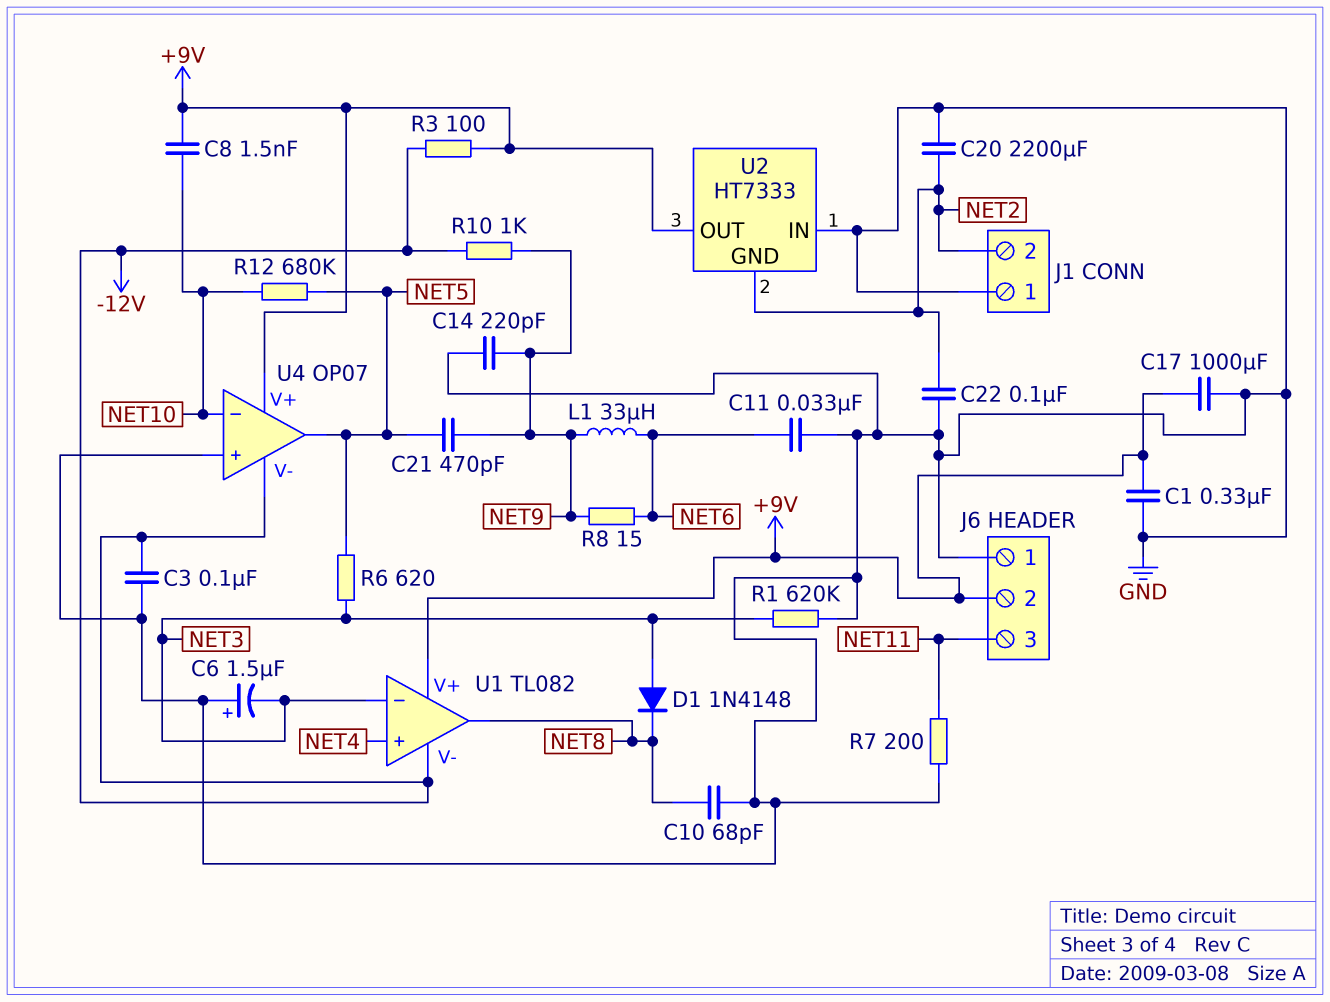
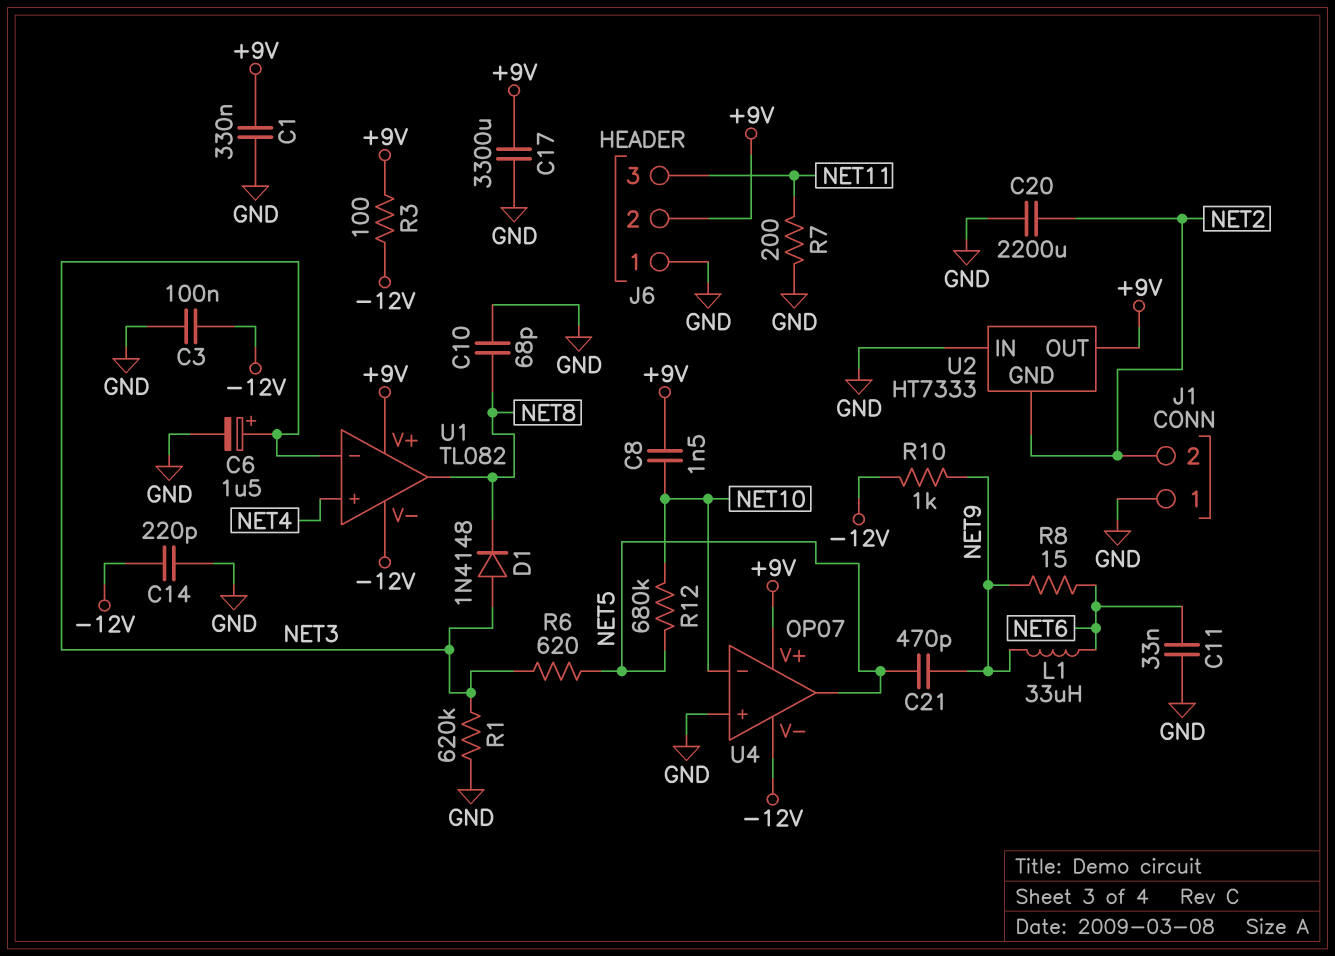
C6: 1.5uF (plus GND, minus NET3) -> 1.5uF (plus NET3, minus GND)
C14: 220pF (GND, NET9) -> 220pF (-12V, GND)
C17: 1000uF (+9V, GND) -> 3300uF (+9V, GND)
C22: 100nF (GND, NET2) -> none

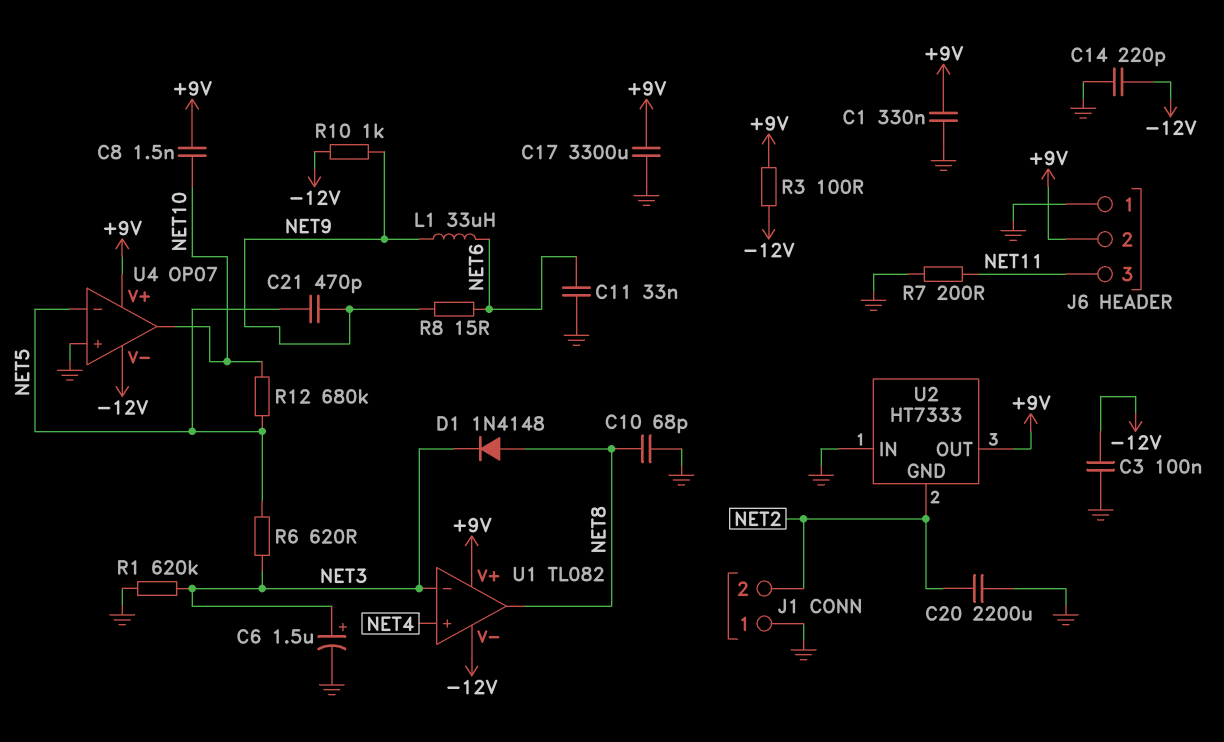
D1: diode 1N4148 (A NET3, K NET8) -> diode 1N4148 (A NET8, K NET3)
U4 pin in-: NET10 -> NET5
U4 pin out: NET5 -> NET10

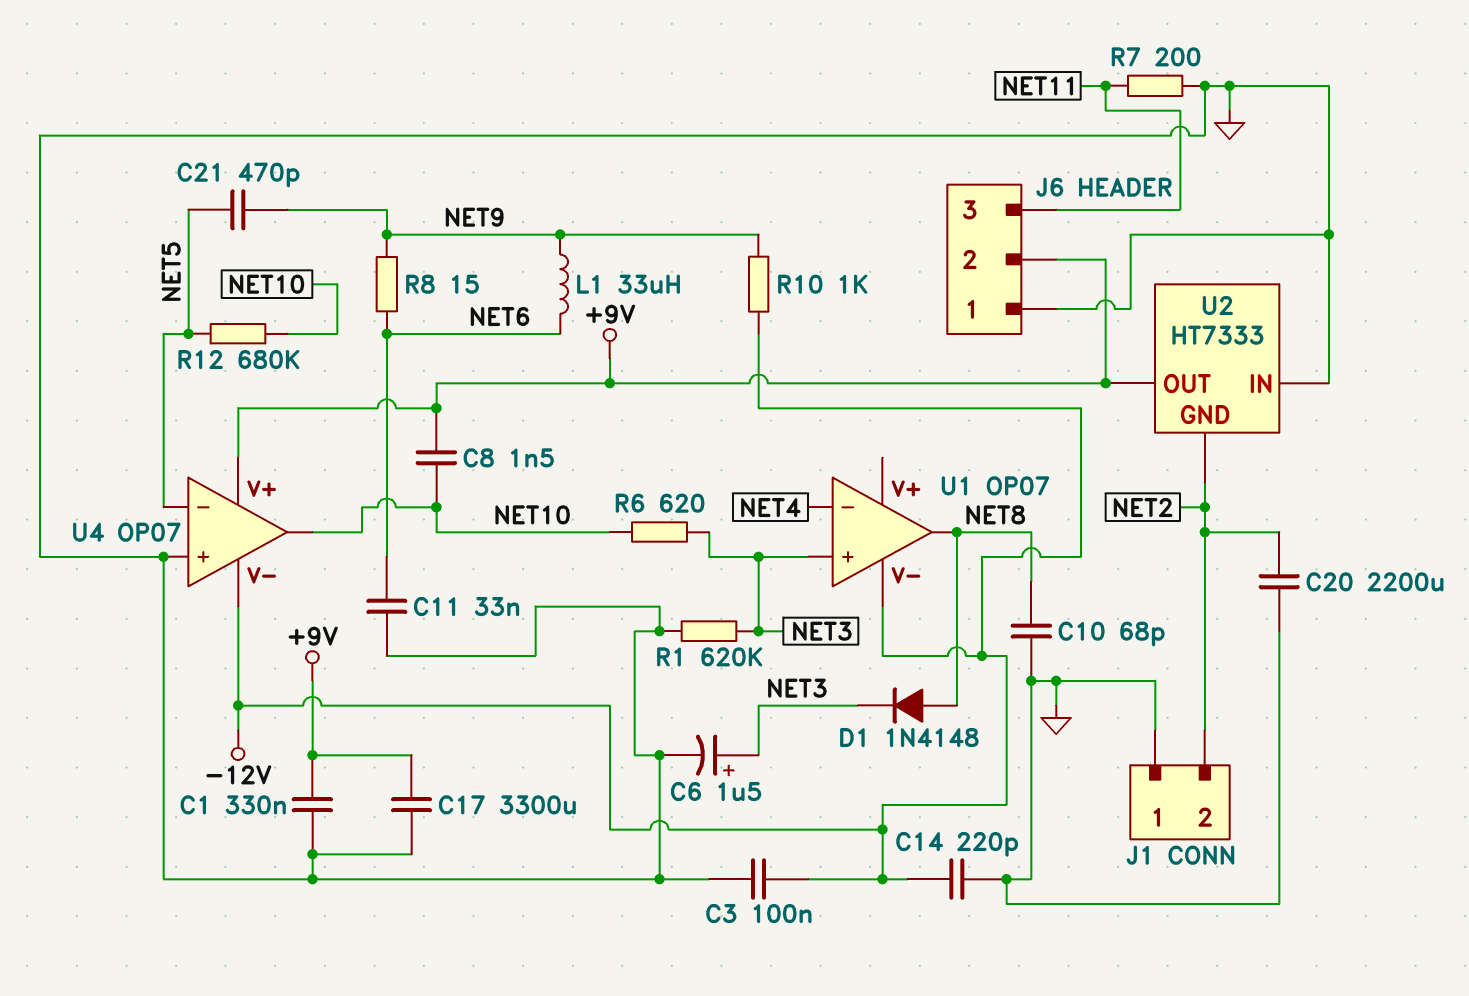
R3: 100 (+9V, -12V) -> none
R6: 620 (NET3, NET5) -> 620 (NET3, NET10)
U1: TL082 -> OP07
U1 pin V+: +9V -> none
U1 pin in+: NET4 -> NET3
U1 pin in-: NET3 -> NET4

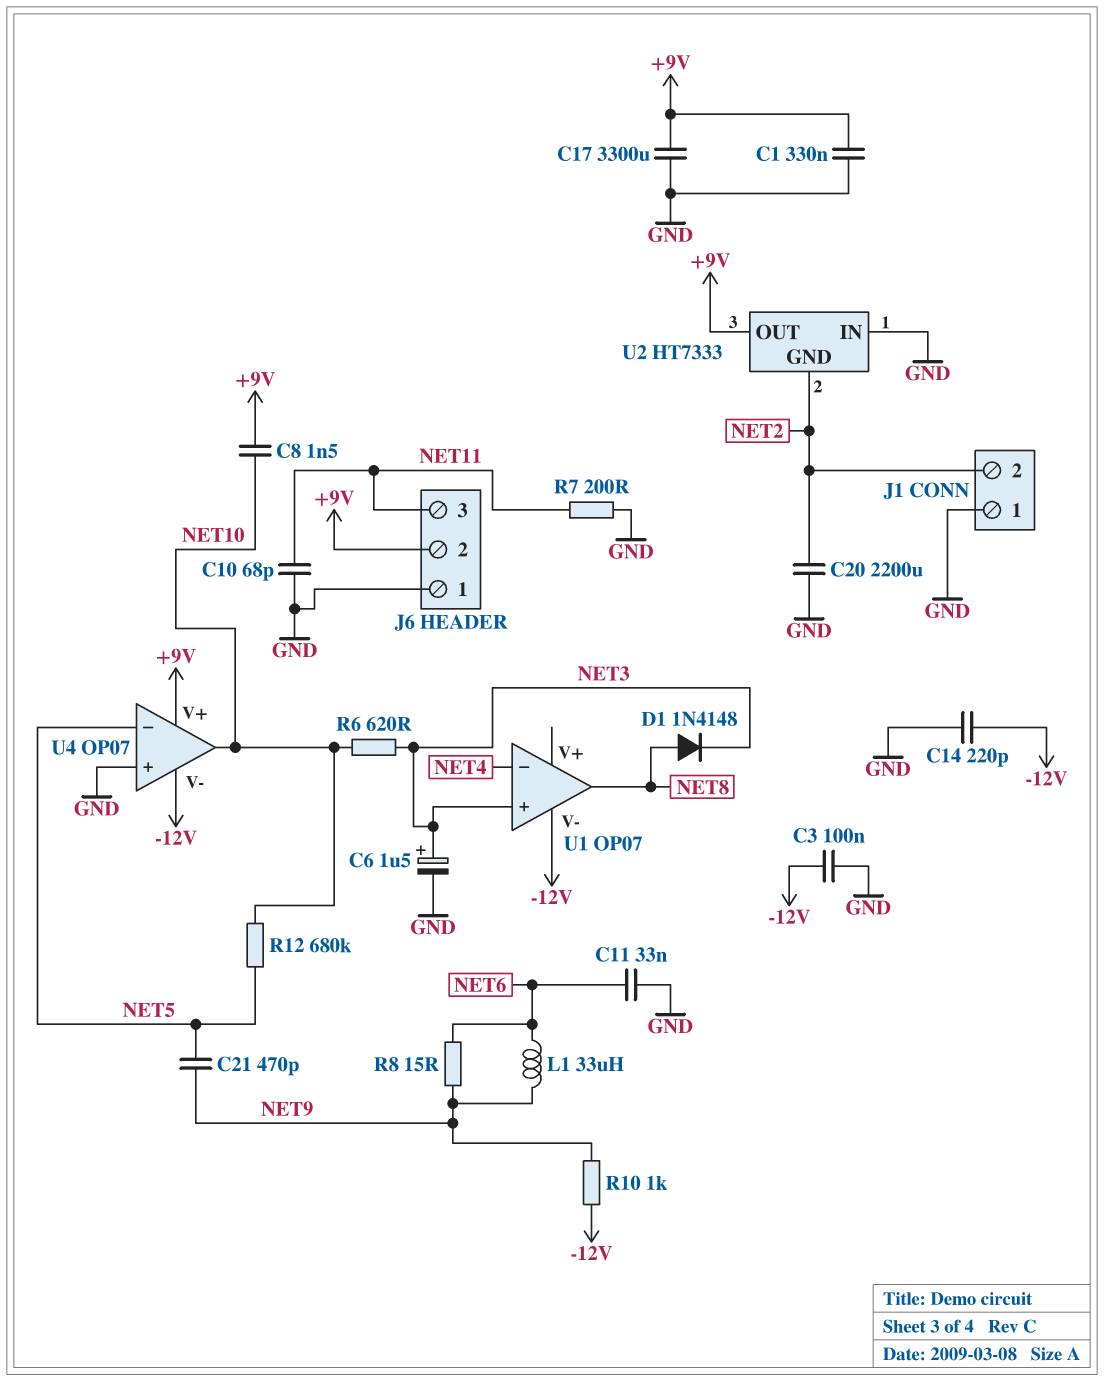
C10: 68pF (GND, NET8) -> 68pF (GND, NET11)
R1: 620k (GND, NET3) -> none

